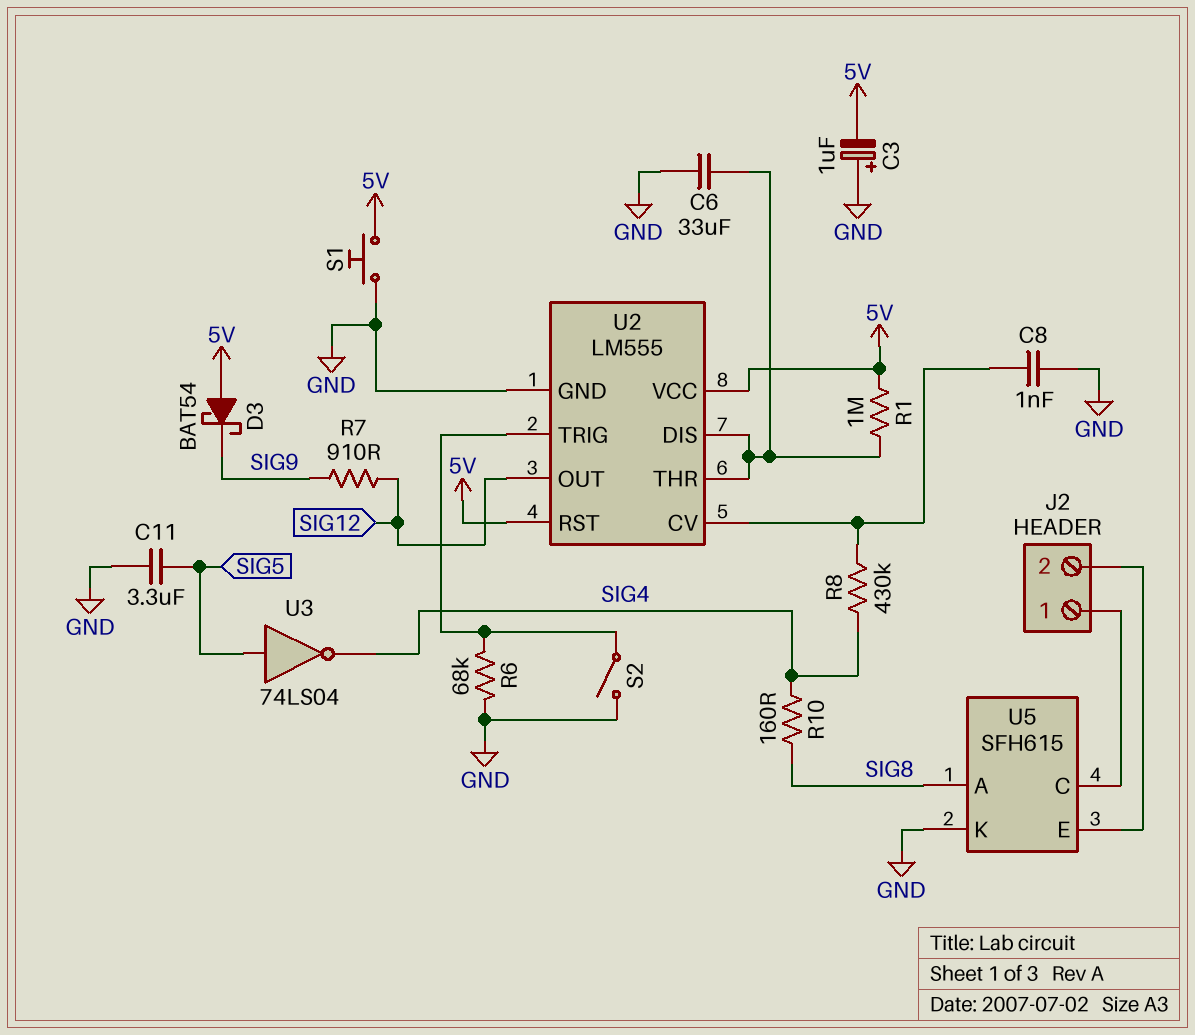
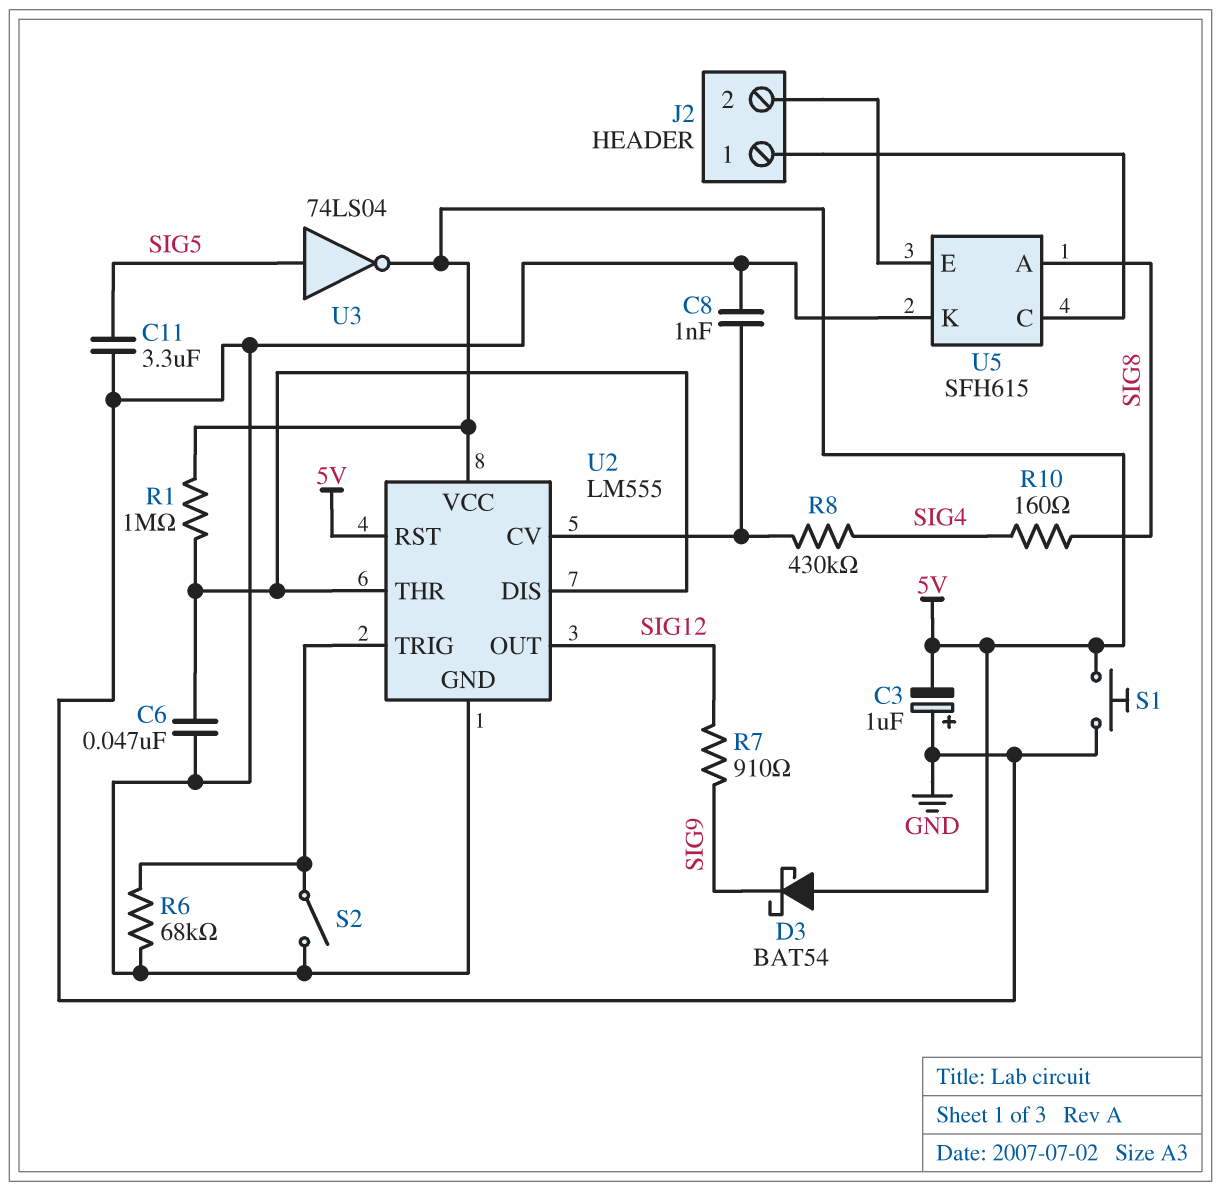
C6: 33uF (GND, U2/DIS) -> 47nF (GND, U2/DIS)
U3: NOT 74LS04 (in SIG5, out SIG4) -> NOT 74LS04 (in SIG5, out 5V)

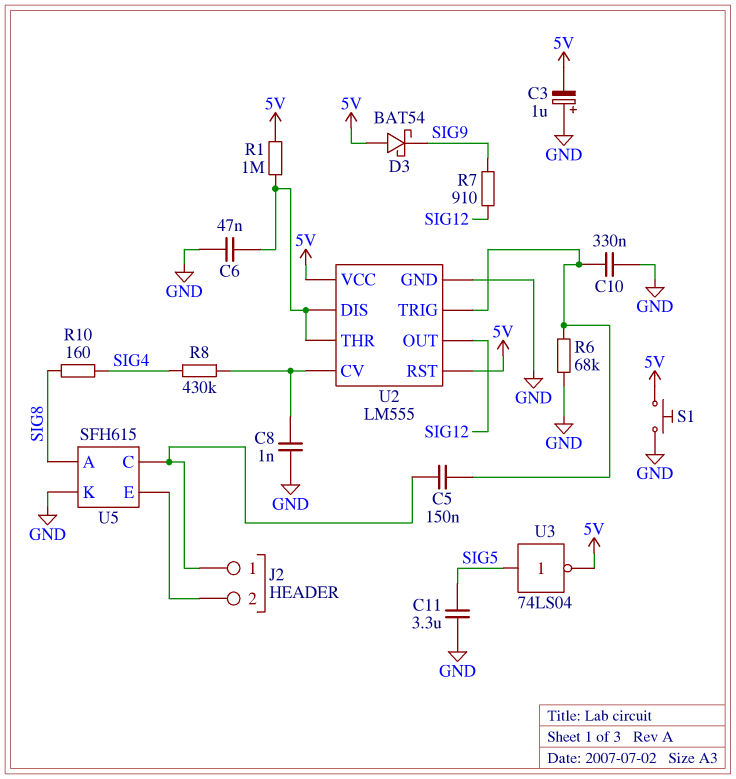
C5: none -> 150nF (J2/1, U2/TRIG)
C10: none -> 330nF (GND, U2/TRIG)
S2: switch (GND, U2/TRIG) -> none

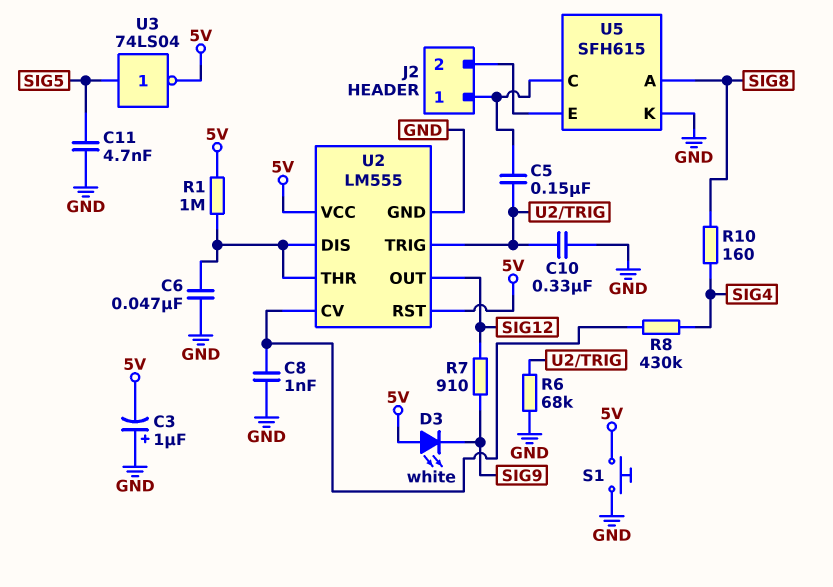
C11: 3.3uF (GND, SIG5) -> 4.7nF (GND, SIG5)
D3: schottky BAT54 (A 5V, K SIG9) -> LED white (A 5V, K SIG9)

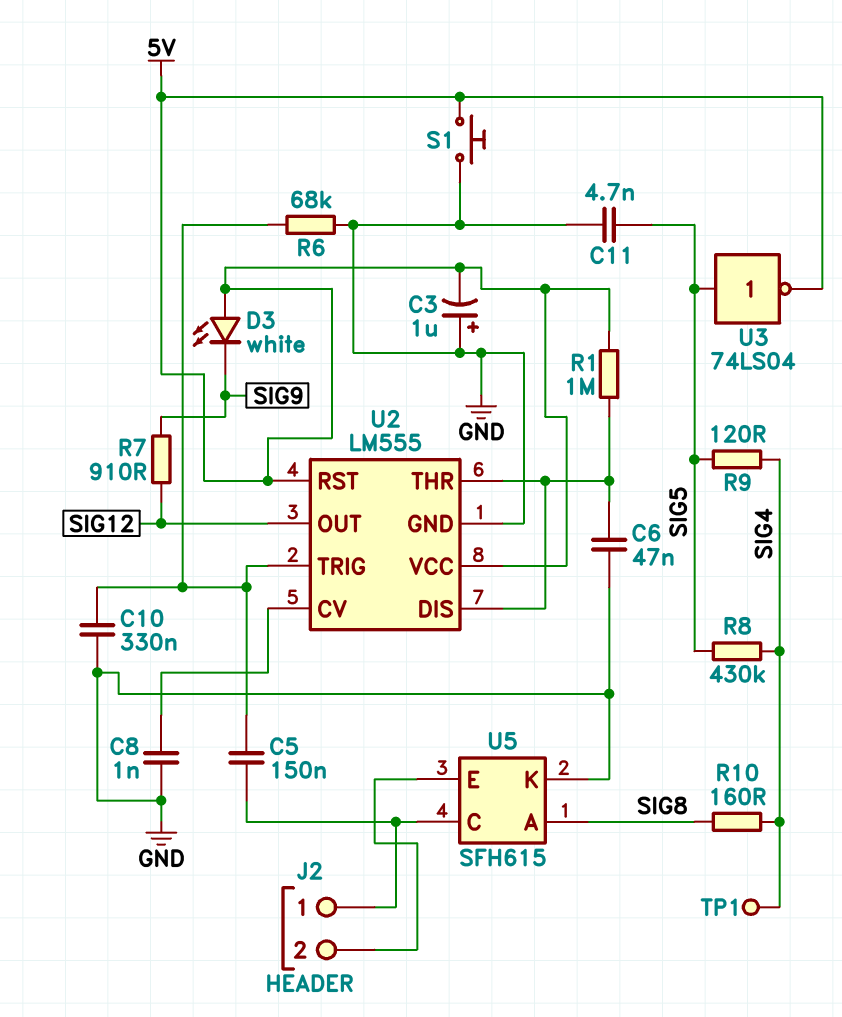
R8: 430k (SIG4, U2/CV) -> 430k (SIG4, SIG5)
R9: none -> 120 (SIG4, SIG5)
TP1: none -> test point (SIG4)

